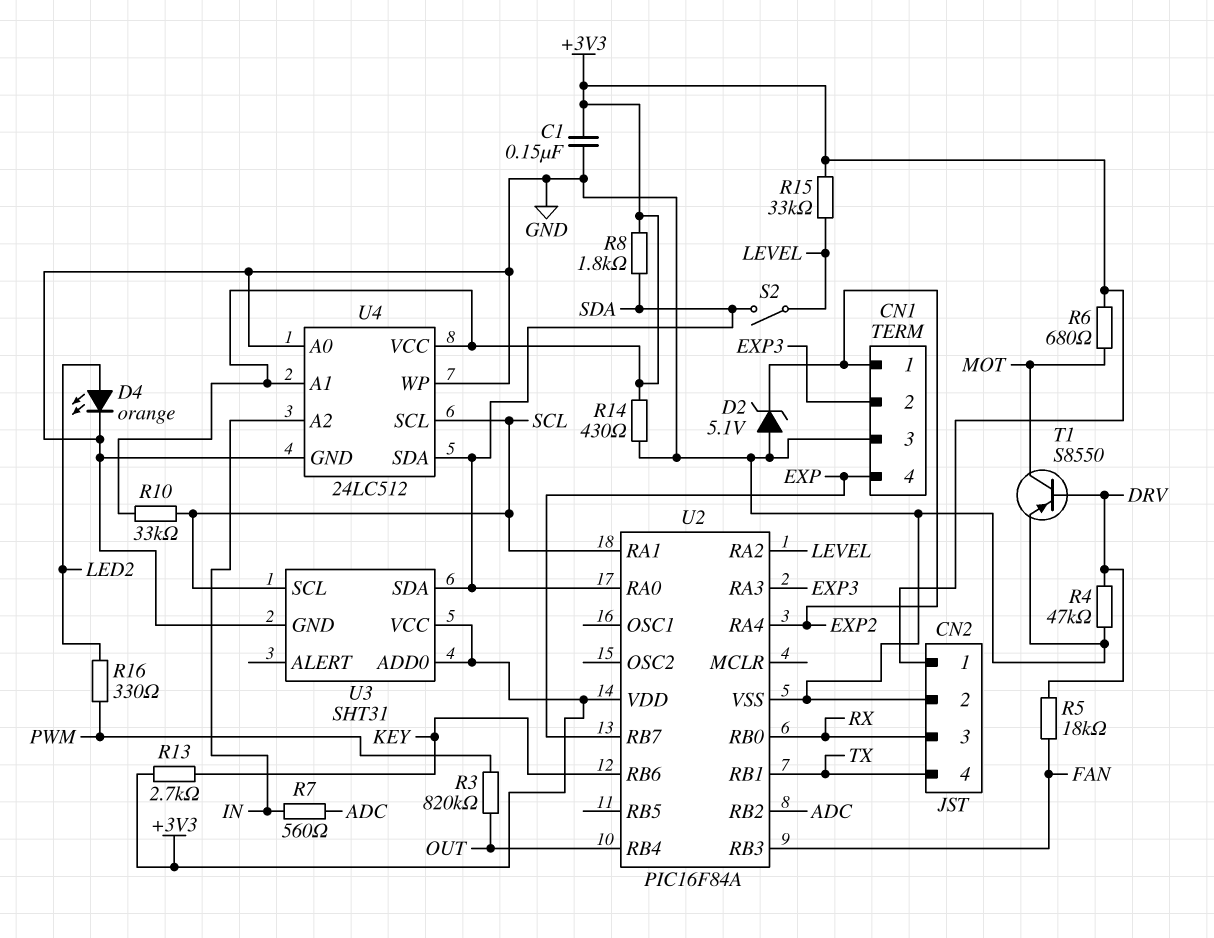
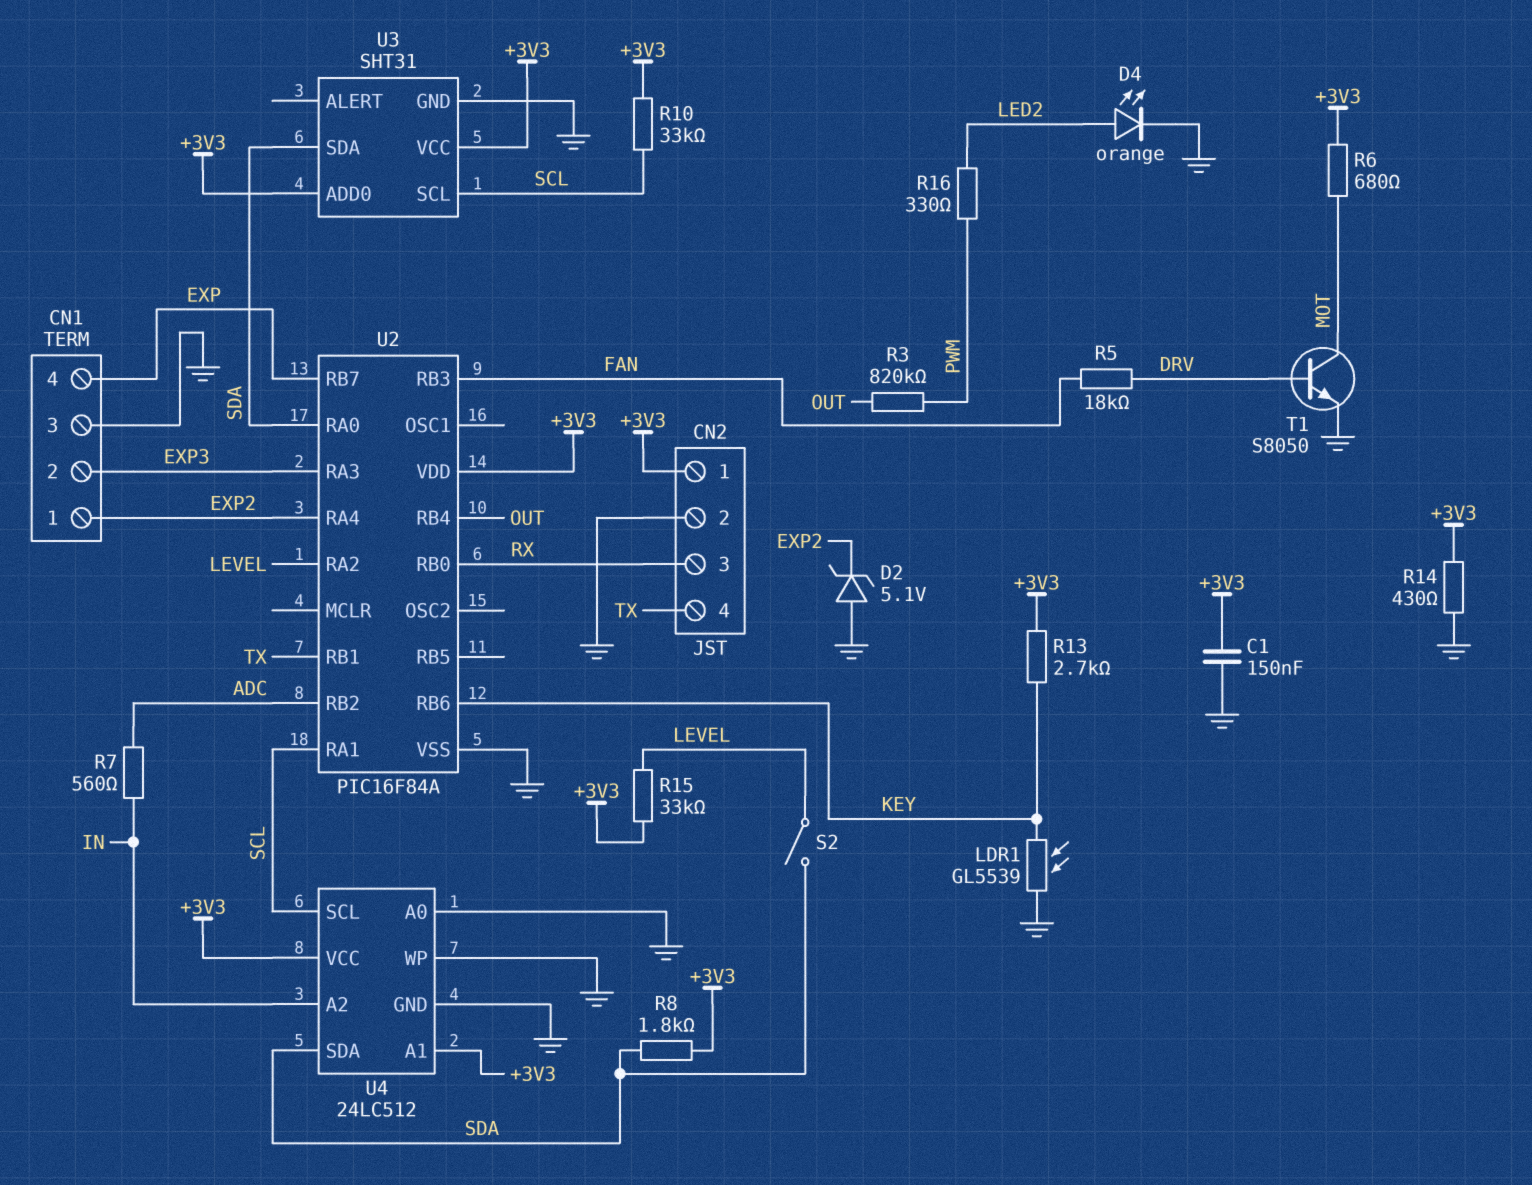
LDR1: none -> GL5539 (GND, KEY)
R4: 47k (DRV, GND) -> none
T1: PNP S8550 (B DRV, C MOT, E GND) -> NPN S8050 (B DRV, C MOT, E GND)

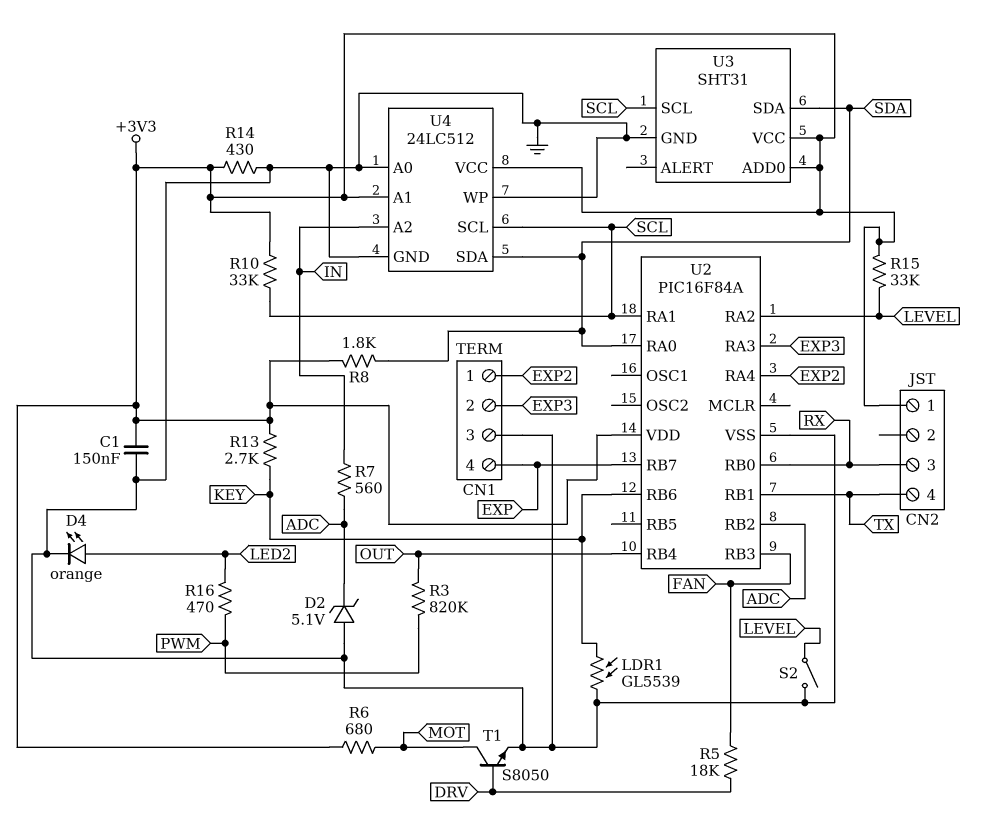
CN2 pin 2: GND -> none
D2: zener 5.1V (A GND, K EXP2) -> zener 5.1V (A GND, K ADC)
R16: 330 (LED2, PWM) -> 470 (LED2, PWM)
S2: switch (LEVEL, SDA) -> switch (GND, LEVEL)

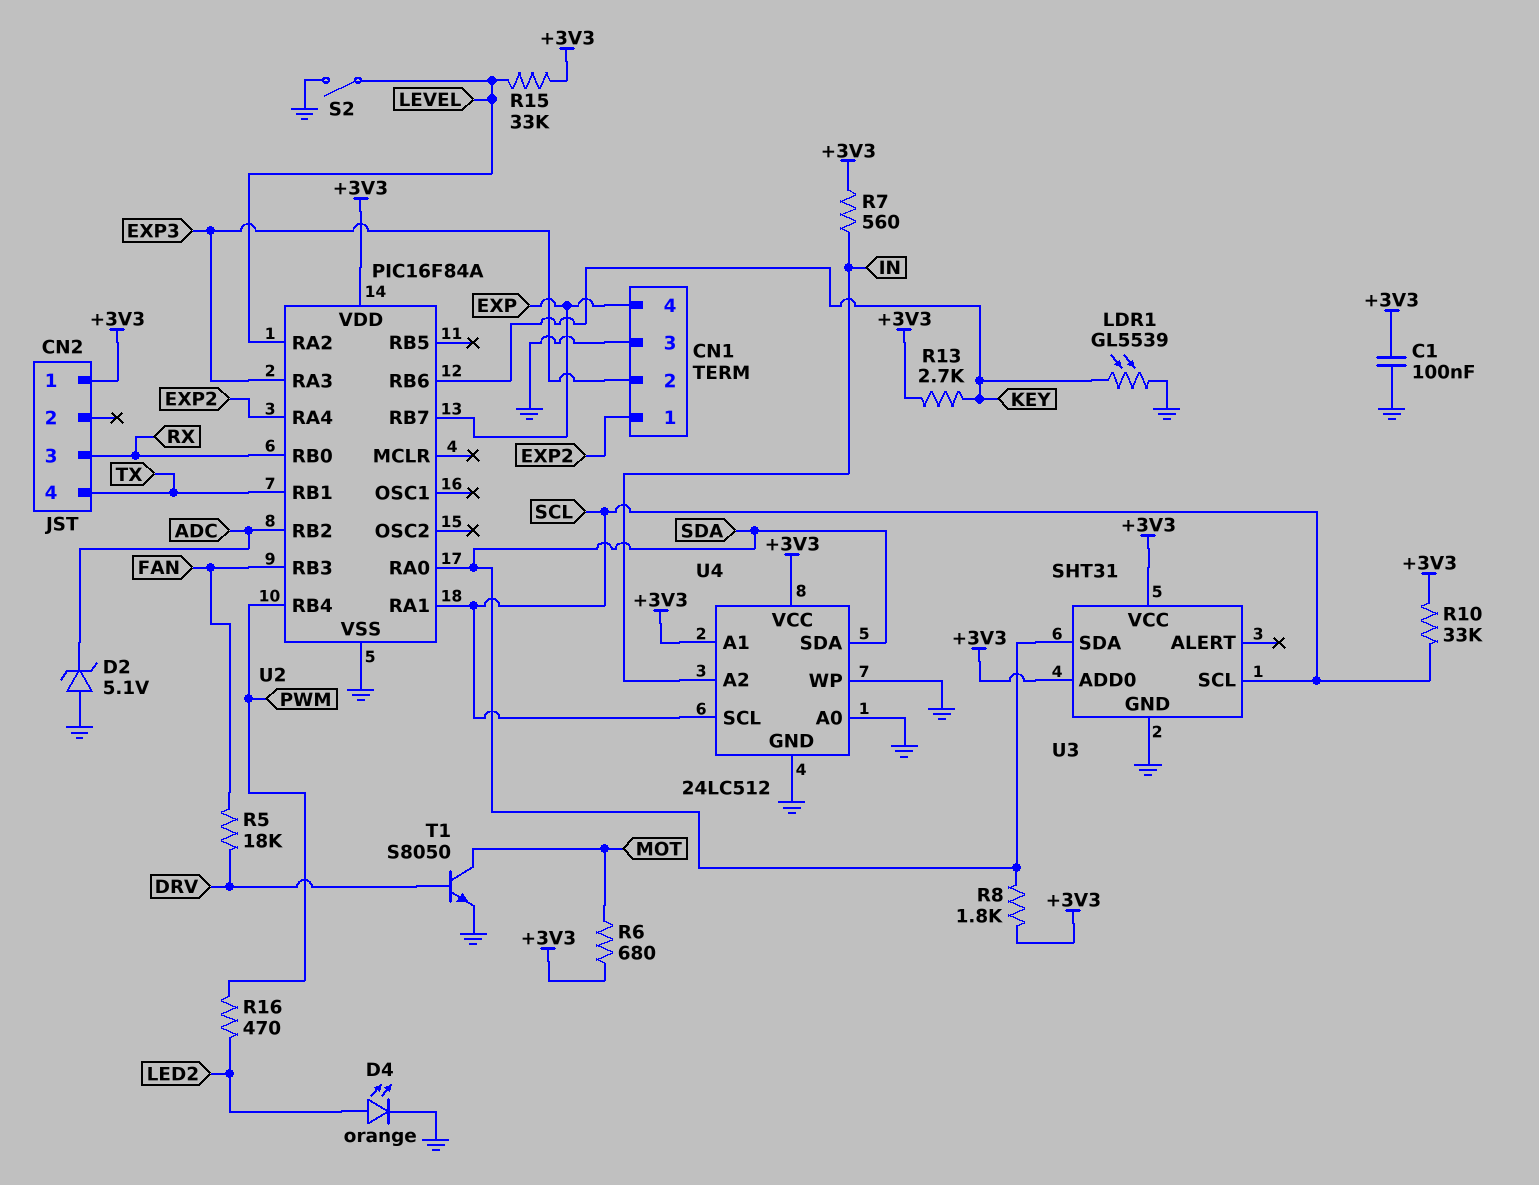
C1: 150nF (+3V3, GND) -> 100nF (+3V3, GND)
R3: 820k (OUT, PWM) -> none
R7: 560 (ADC, IN) -> 560 (+3V3, IN)
R14: 430 (+3V3, GND) -> none
U2 pin RB4: OUT -> PWM

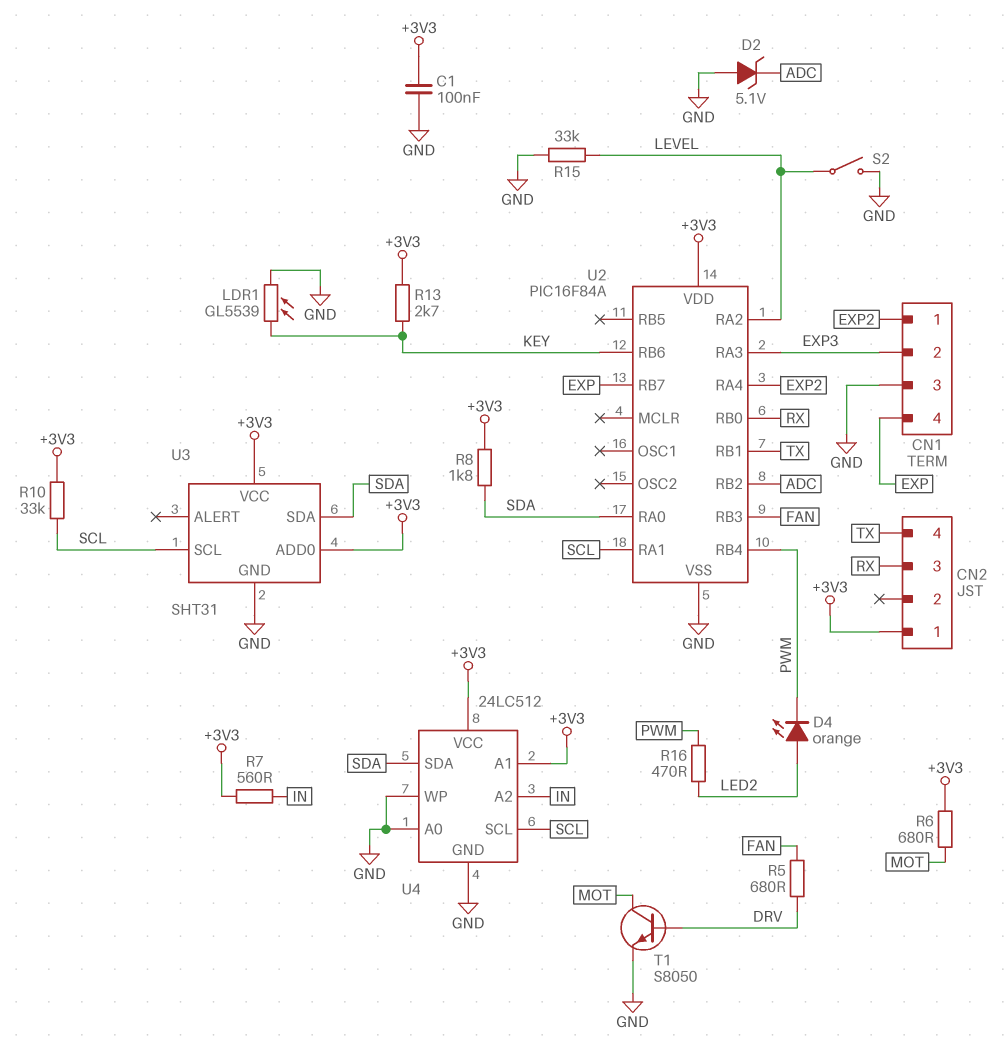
D4: LED orange (A LED2, K GND) -> LED orange (A LED2, K PWM)
R5: 18k (DRV, FAN) -> 680 (DRV, FAN)
R15: 33k (+3V3, LEVEL) -> 33k (GND, LEVEL)

